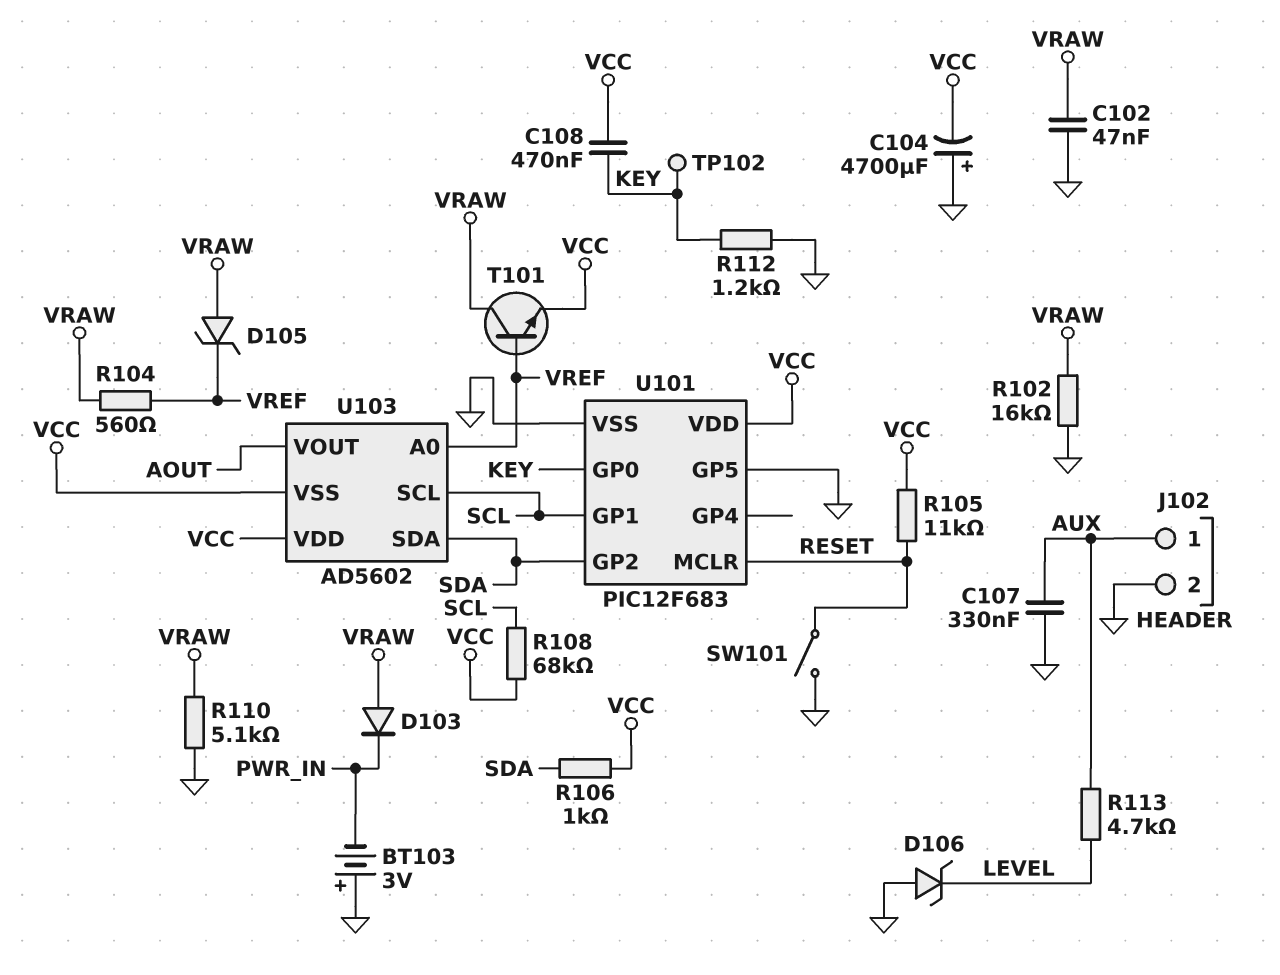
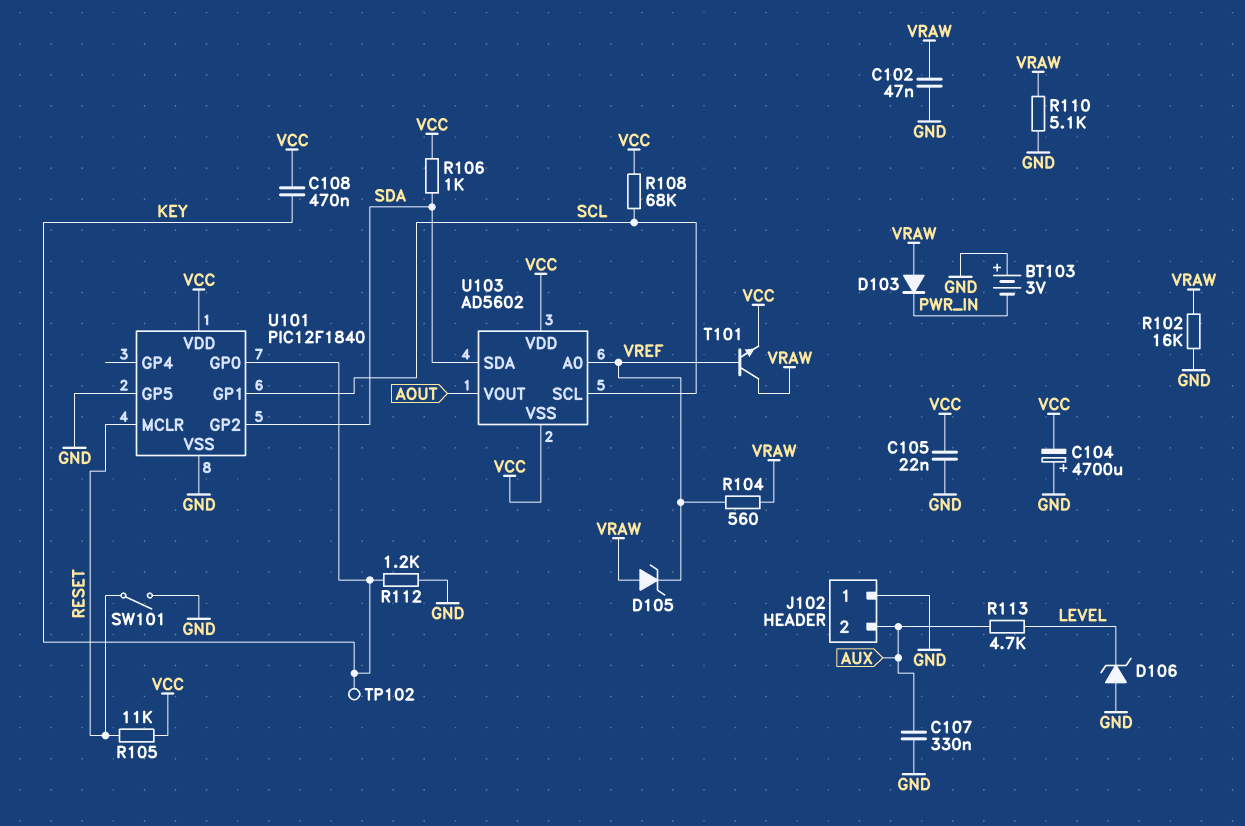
C105: none -> 22nF (GND, VCC)
J102 pin 1: AUX -> GND
J102 pin 2: GND -> AUX
U101: PIC12F683 -> PIC12F1840

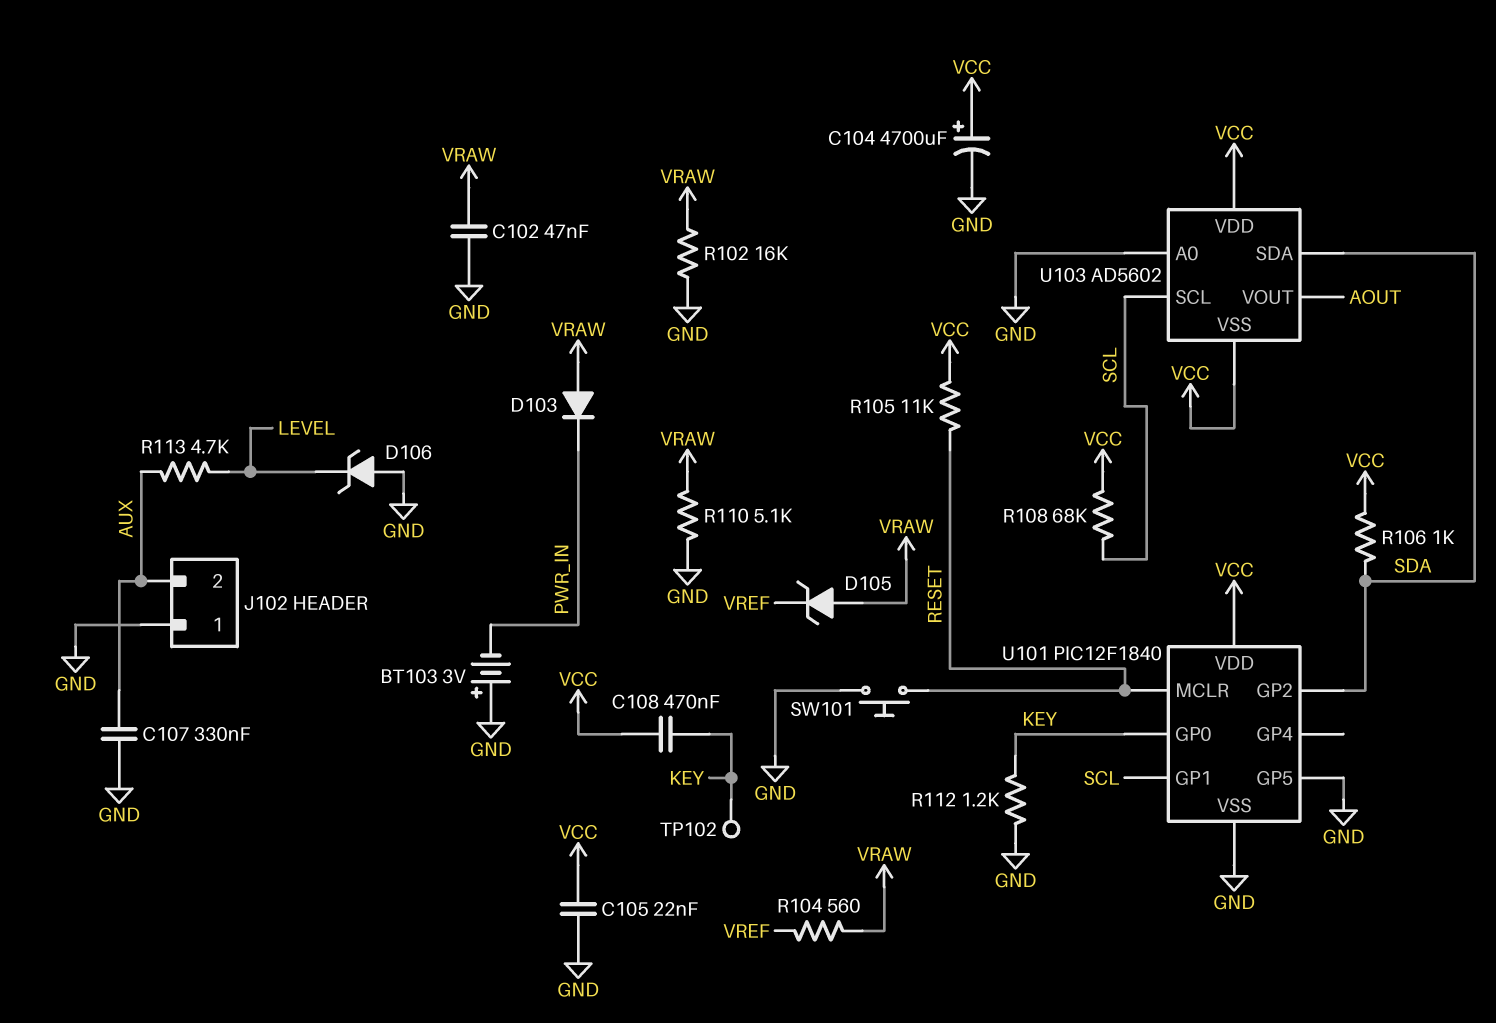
C104: 4700uF (plus GND, minus VCC) -> 4700uF (plus VCC, minus GND)
SW101: switch (GND, RESET) -> button (GND, RESET)
T101: NPN (B VREF, C VRAW, E VCC) -> none
U103 pin A0: VREF -> GND

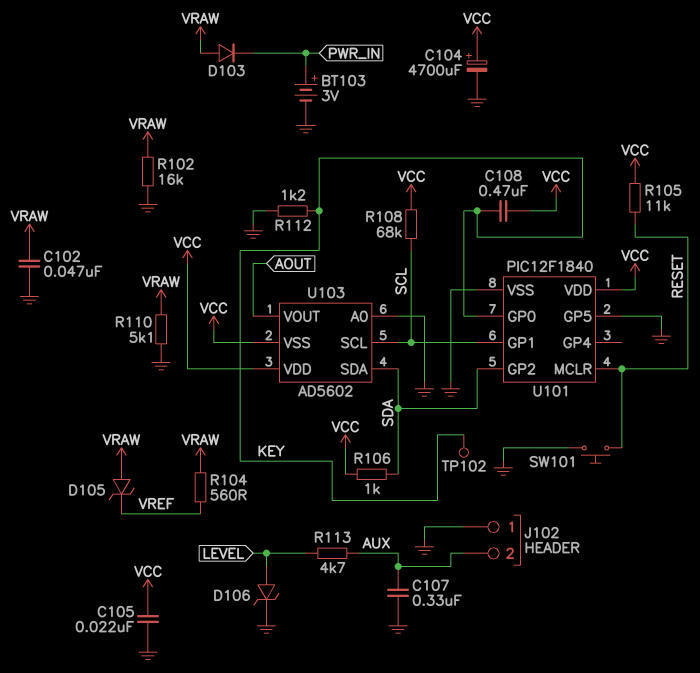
BT103: 3V (plus GND, minus PWR_IN) -> 3V (plus PWR_IN, minus GND)
D106: zener (A GND, K LEVEL) -> zener (A LEVEL, K GND)

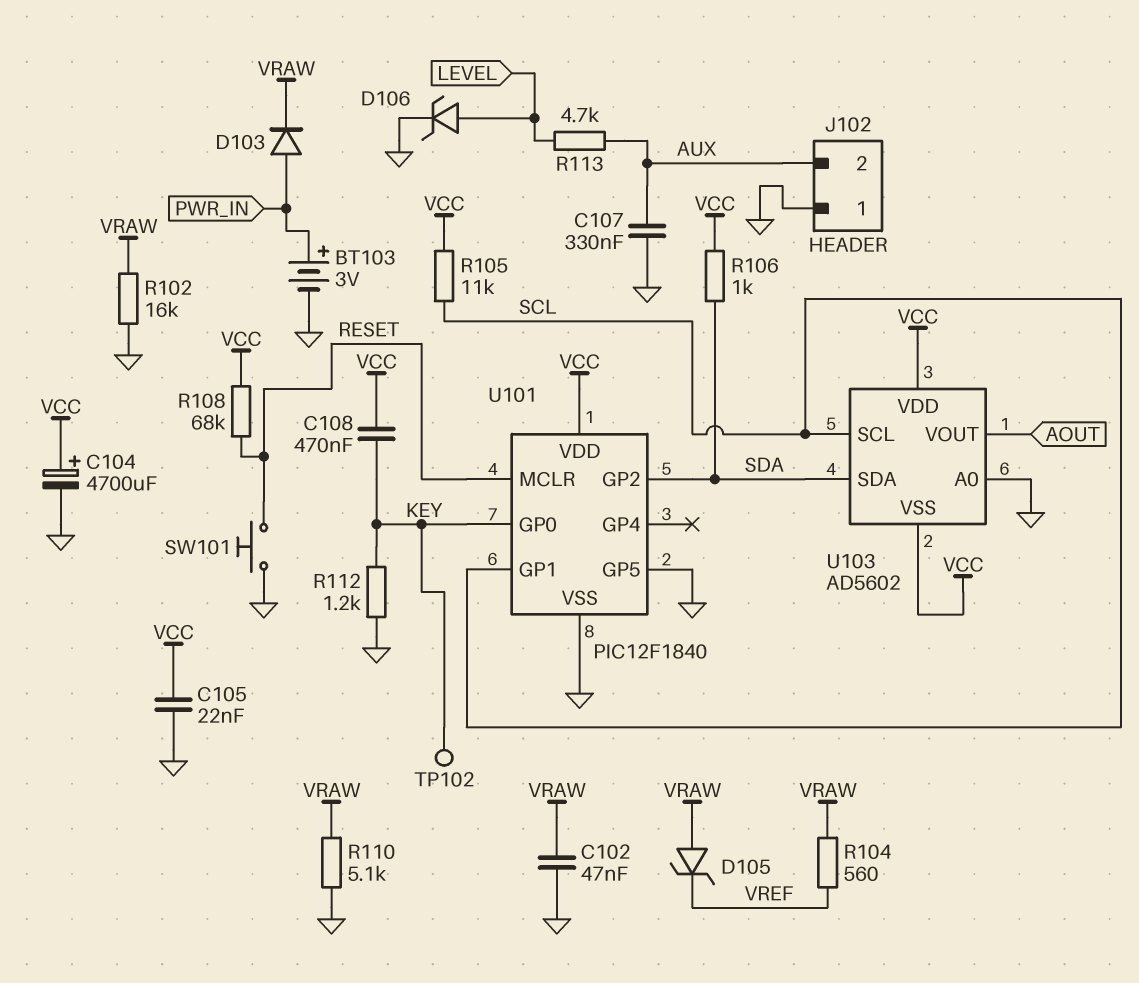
D103: diode (A VRAW, K PWR_IN) -> diode (A PWR_IN, K VRAW)
R105: 11k (RESET, VCC) -> 11k (SCL, VCC)
R108: 68k (SCL, VCC) -> 68k (RESET, VCC)

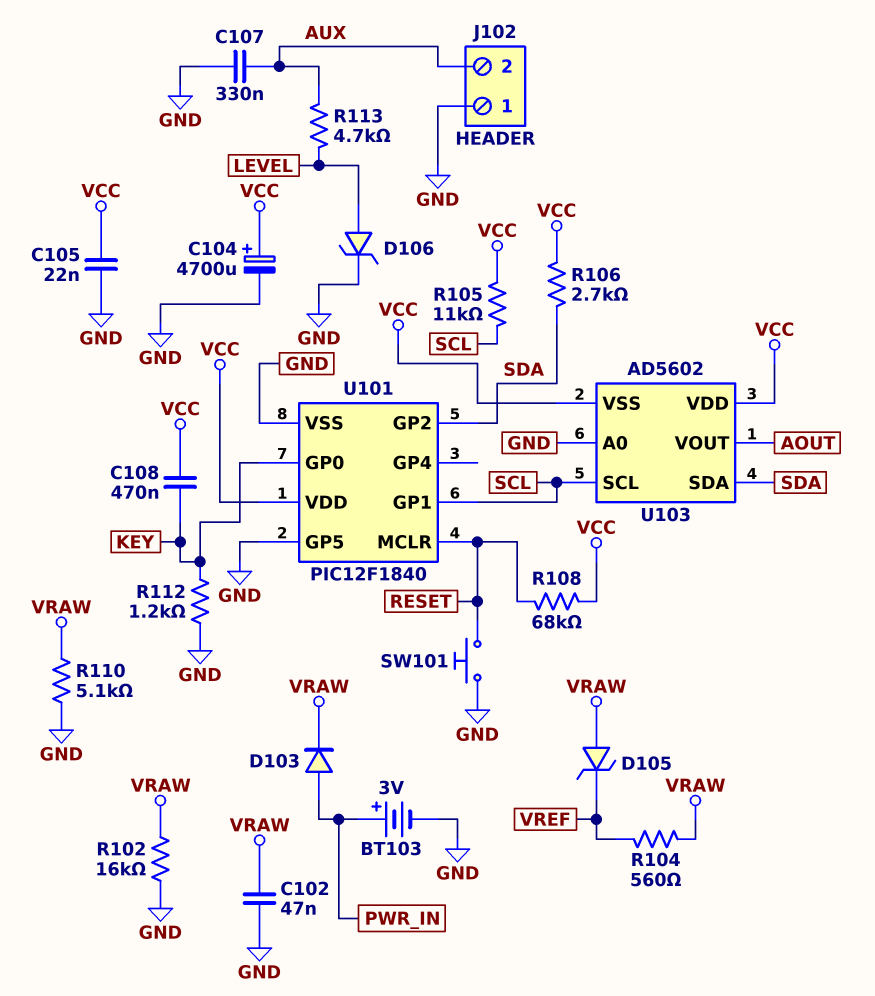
R106: 1k (SDA, VCC) -> 2.7k (SDA, VCC)
TP102: test point (KEY) -> none

